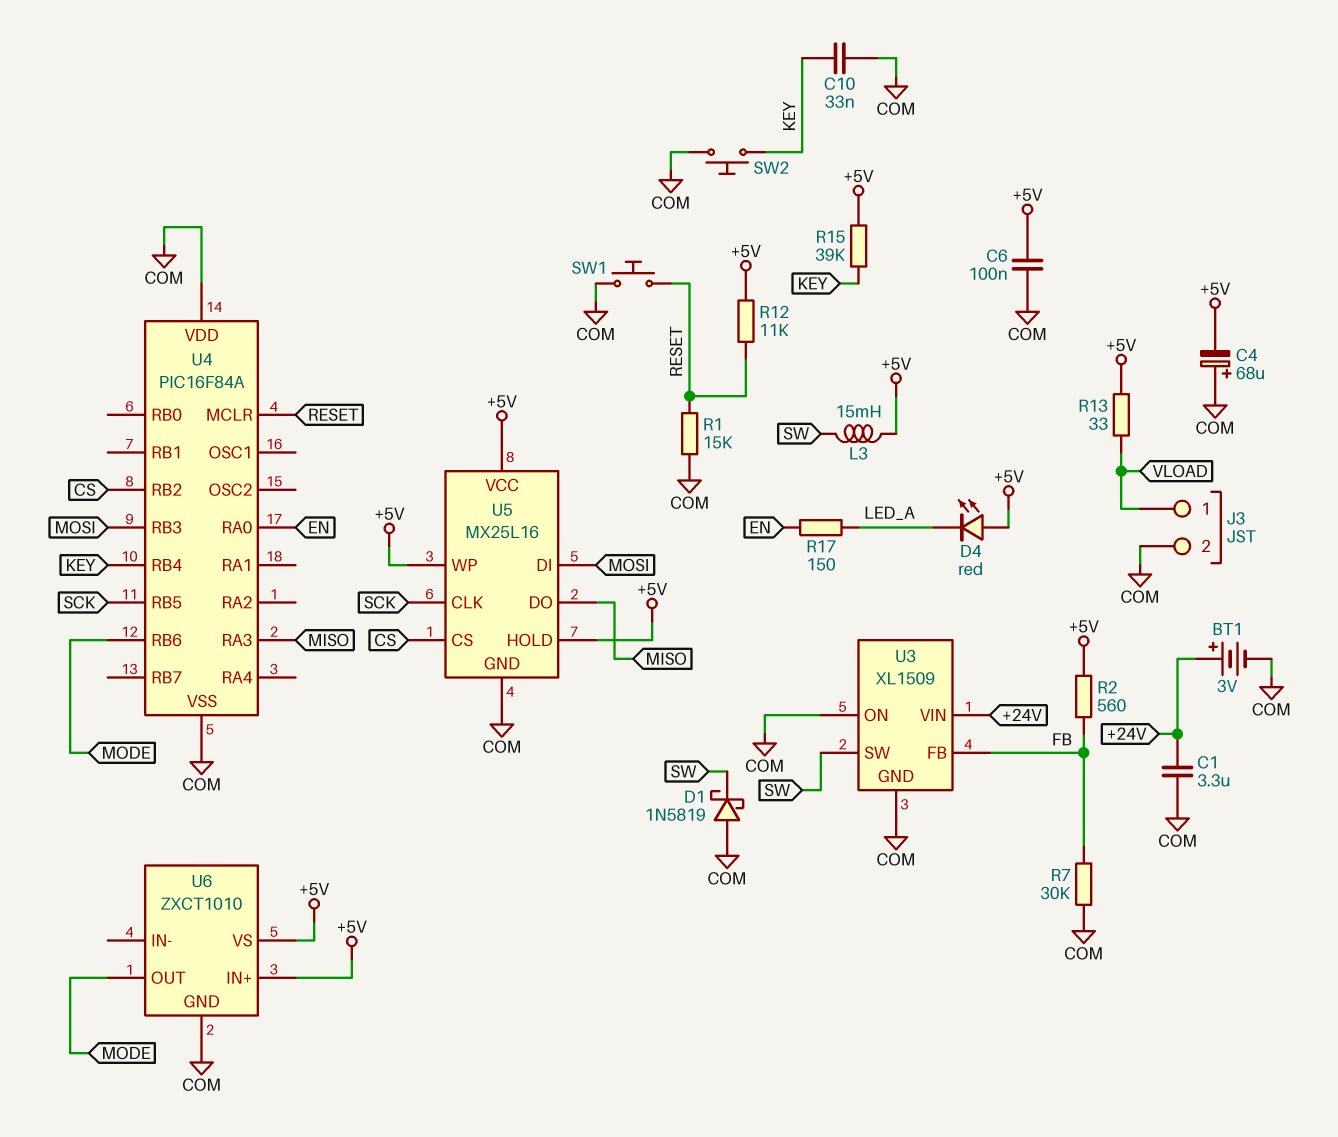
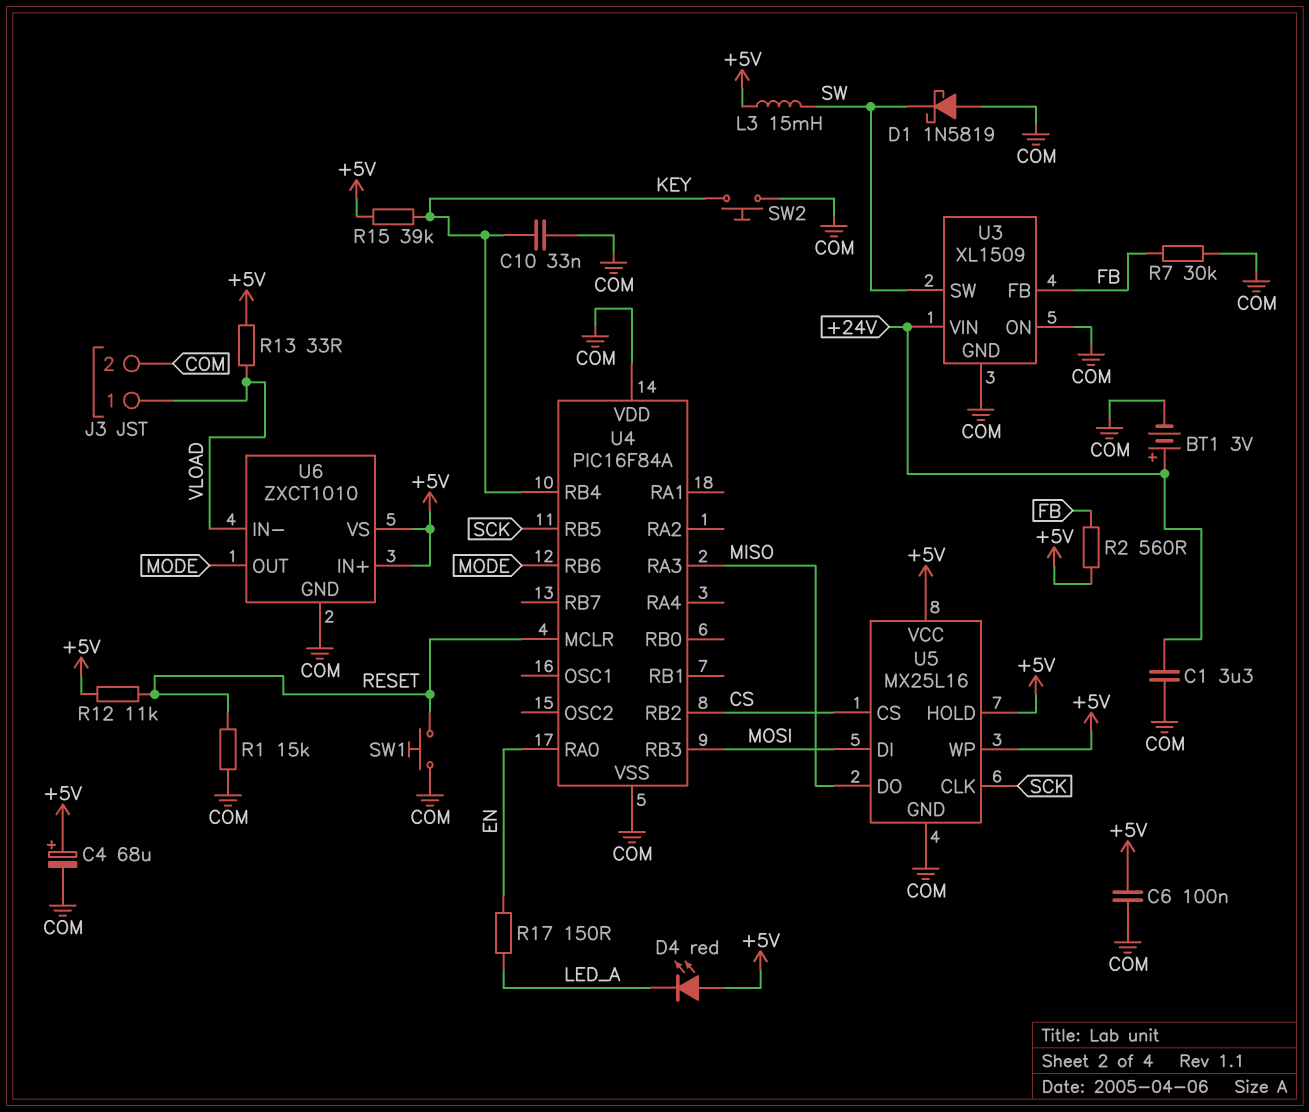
C4: 68uF (plus COM, minus +5V) -> 68uF (plus +5V, minus COM)
U6 pin IN-: none -> VLOAD

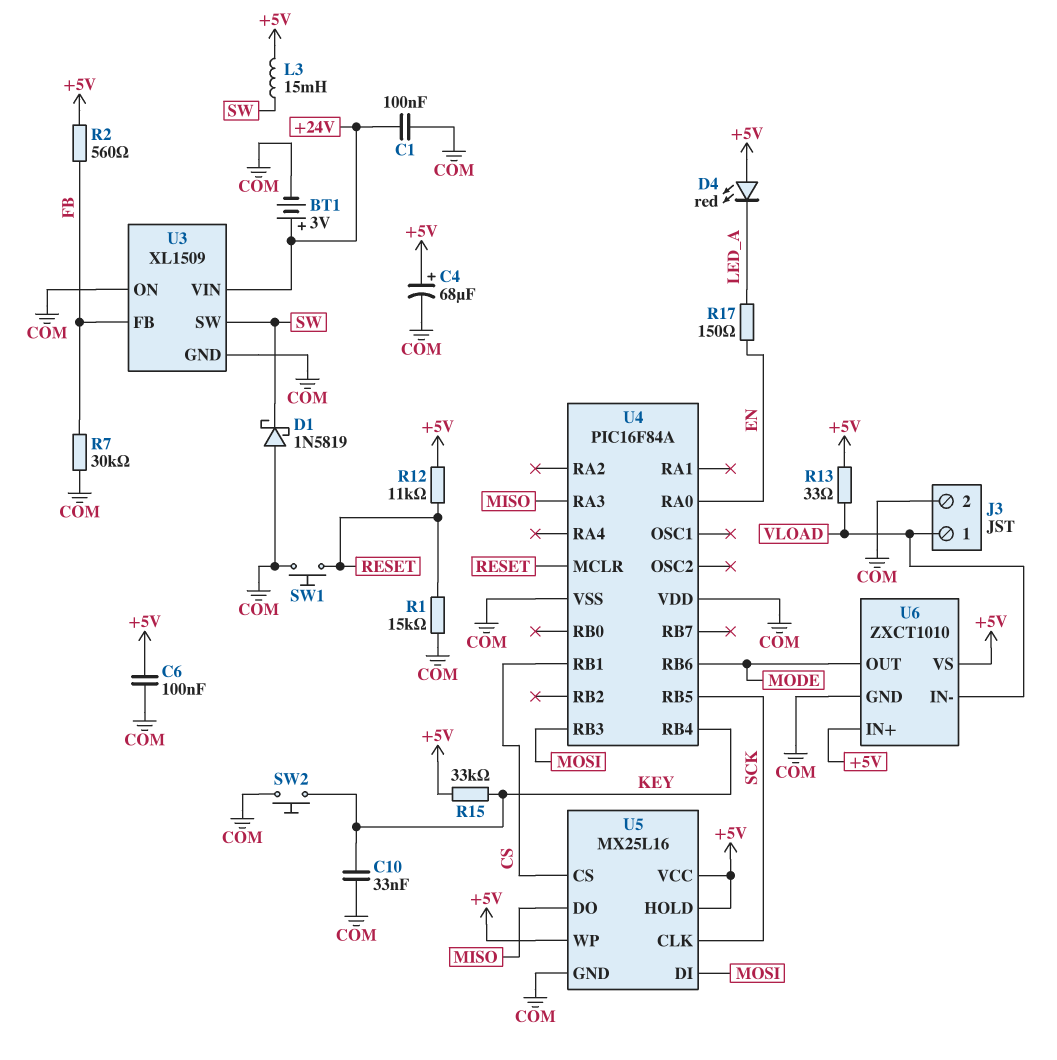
C1: 3.3uF (+24V, COM) -> 100nF (+24V, COM)
R15: 39k (+5V, KEY) -> 33k (+5V, KEY)
U4 pin RB1: none -> CS
U4 pin RB2: CS -> none

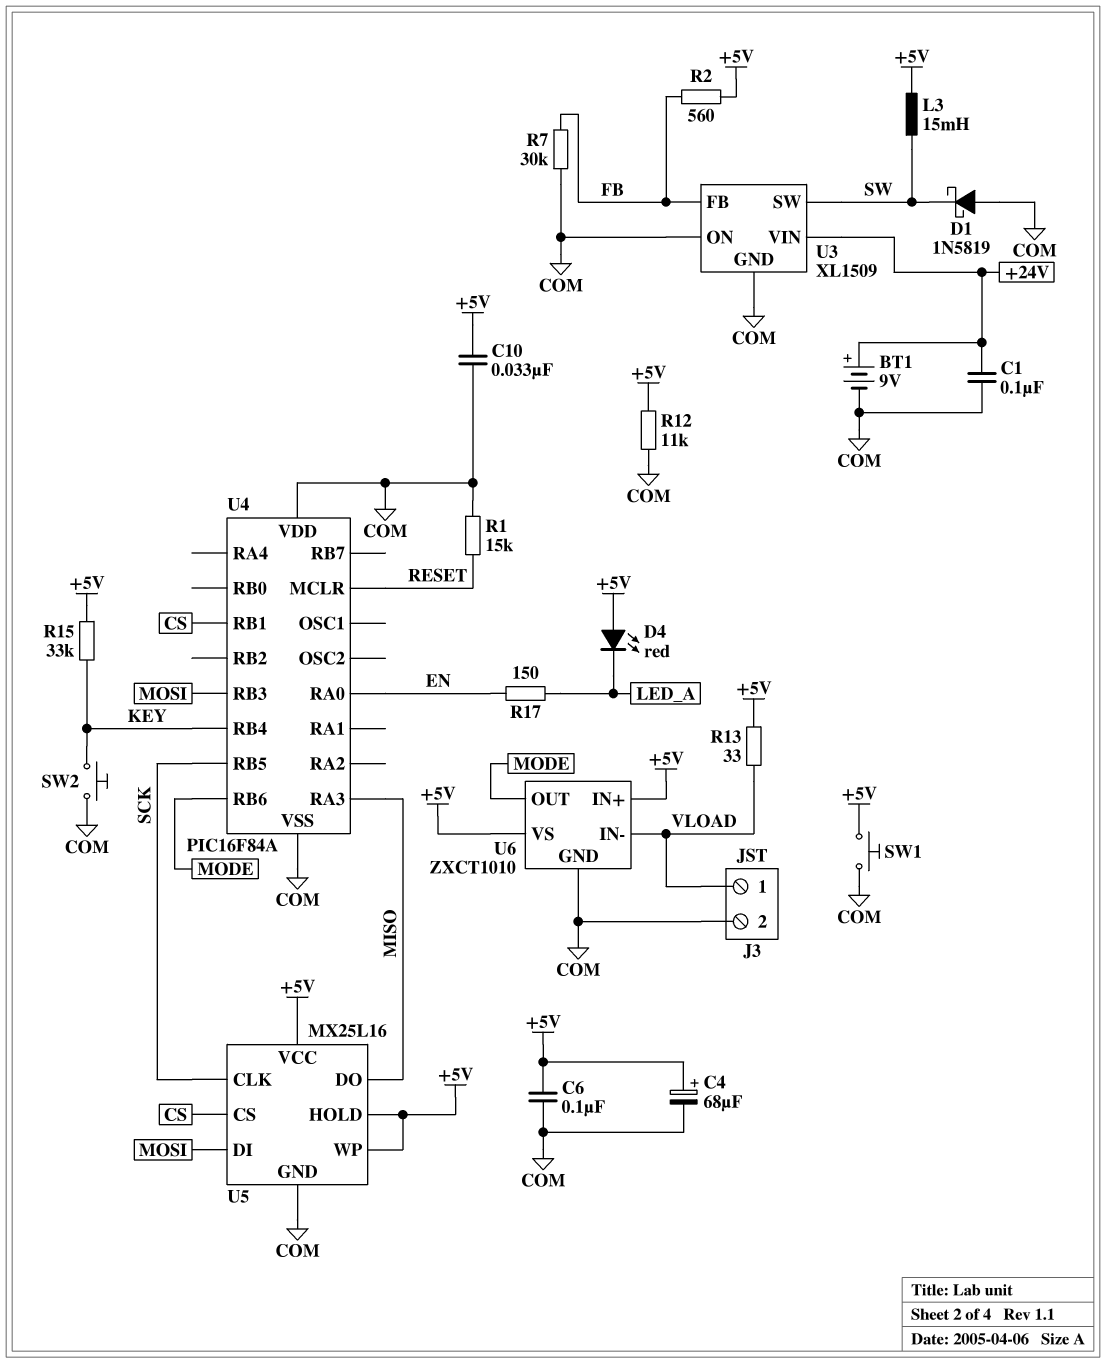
BT1: 3V (plus +24V, minus COM) -> 9V (plus +24V, minus COM)
C10: 33nF (COM, KEY) -> 33nF (+5V, COM)
R12: 11k (+5V, RESET) -> 11k (+5V, COM)
SW1: button (COM, RESET) -> button (+5V, COM)

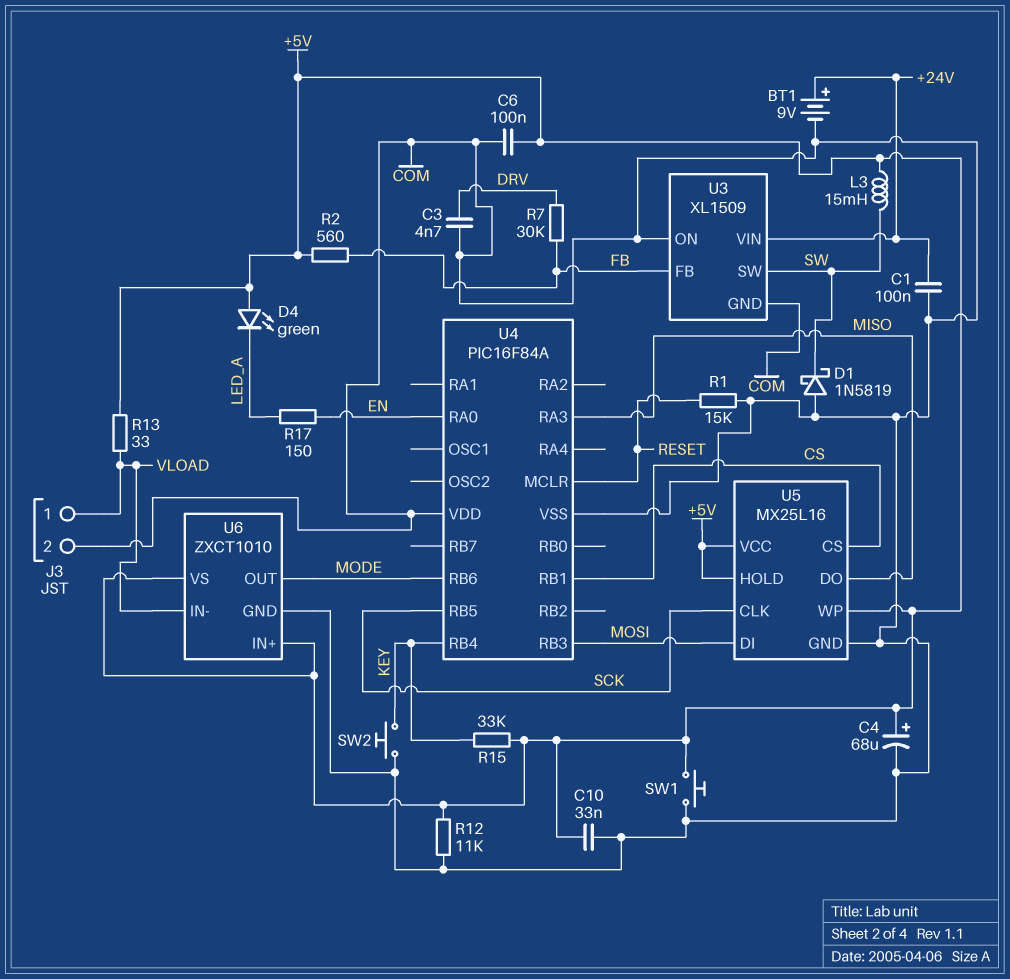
C3: none -> 4.7nF (COM, DRV)
D4: LED red (A +5V, K LED_A) -> LED green (A +5V, K LED_A)
R7: 30k (COM, FB) -> 30k (DRV, FB)

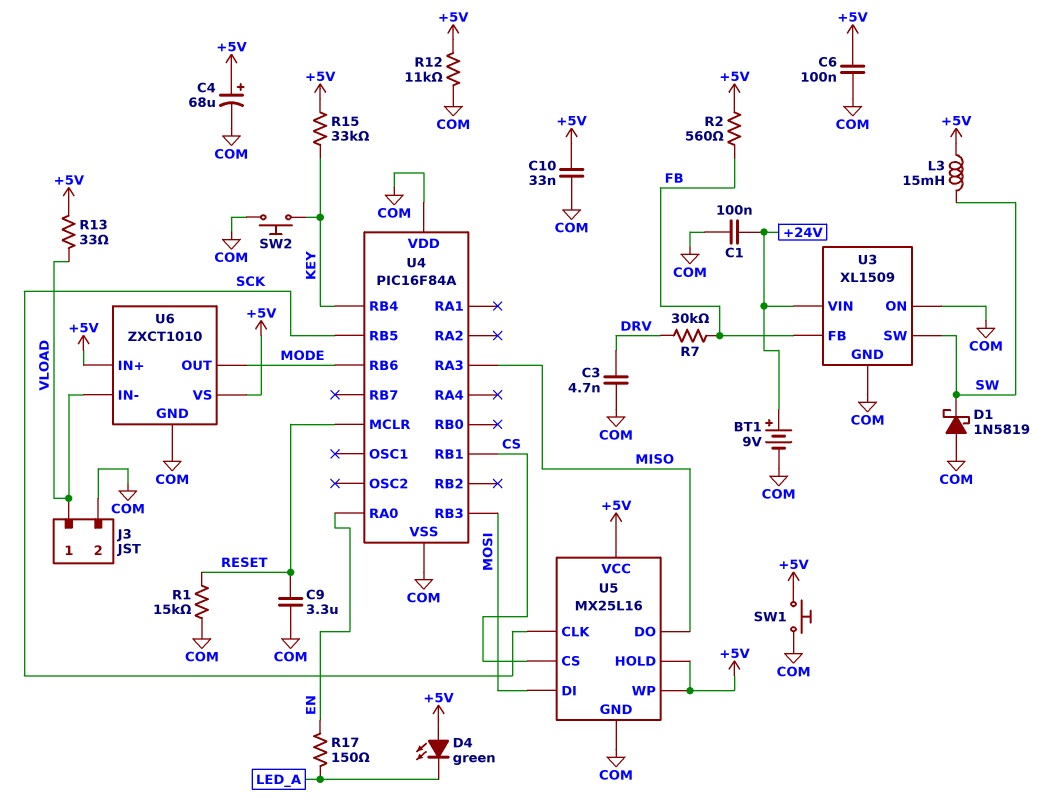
C9: none -> 3.3uF (COM, RESET)

